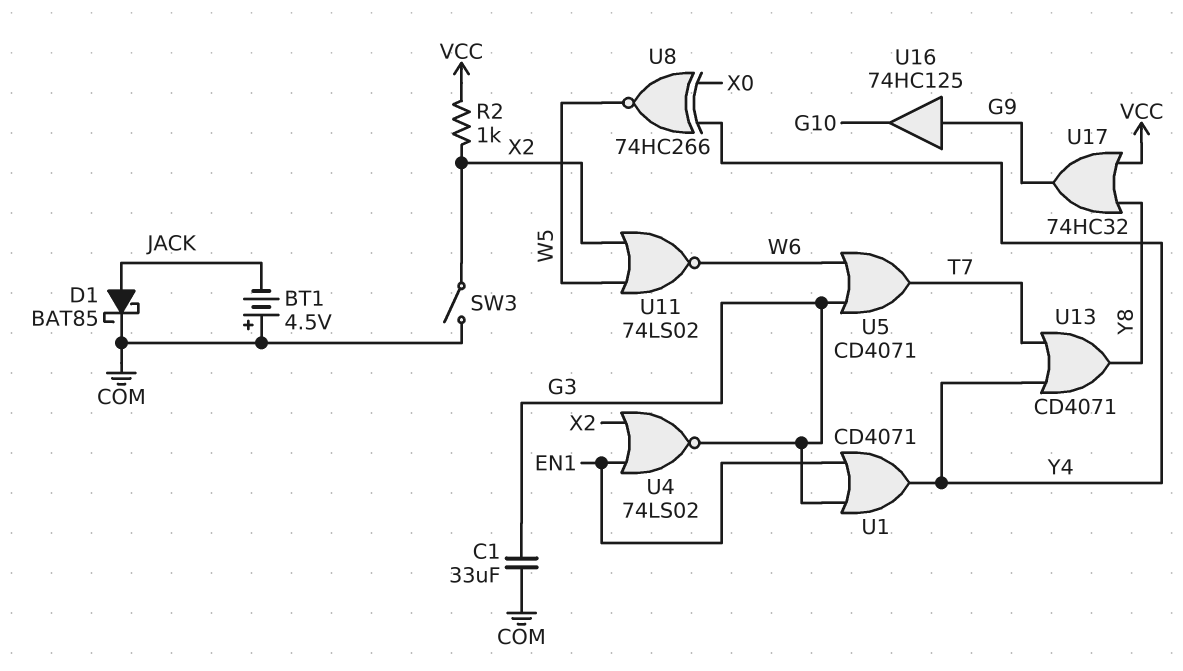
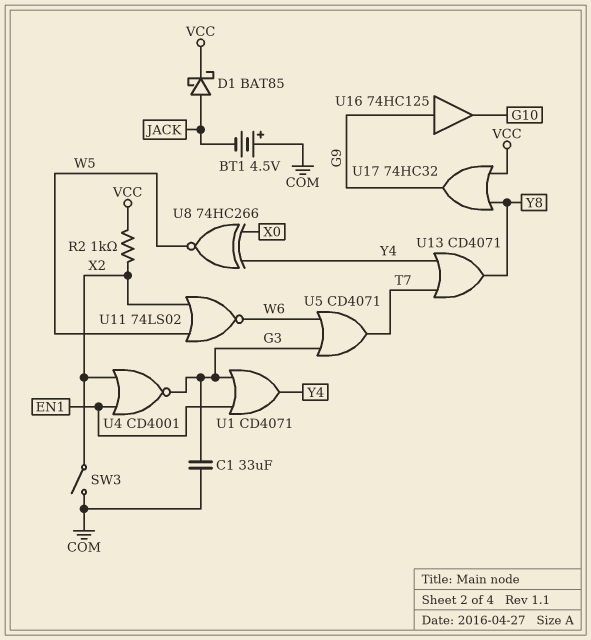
D1: schottky BAT85 (A JACK, K COM) -> schottky BAT85 (A JACK, K VCC)
U4: NOR 74LS02 (in EN1, in X2, out G3) -> NOR CD4001 (in EN1, in X2, out G3)

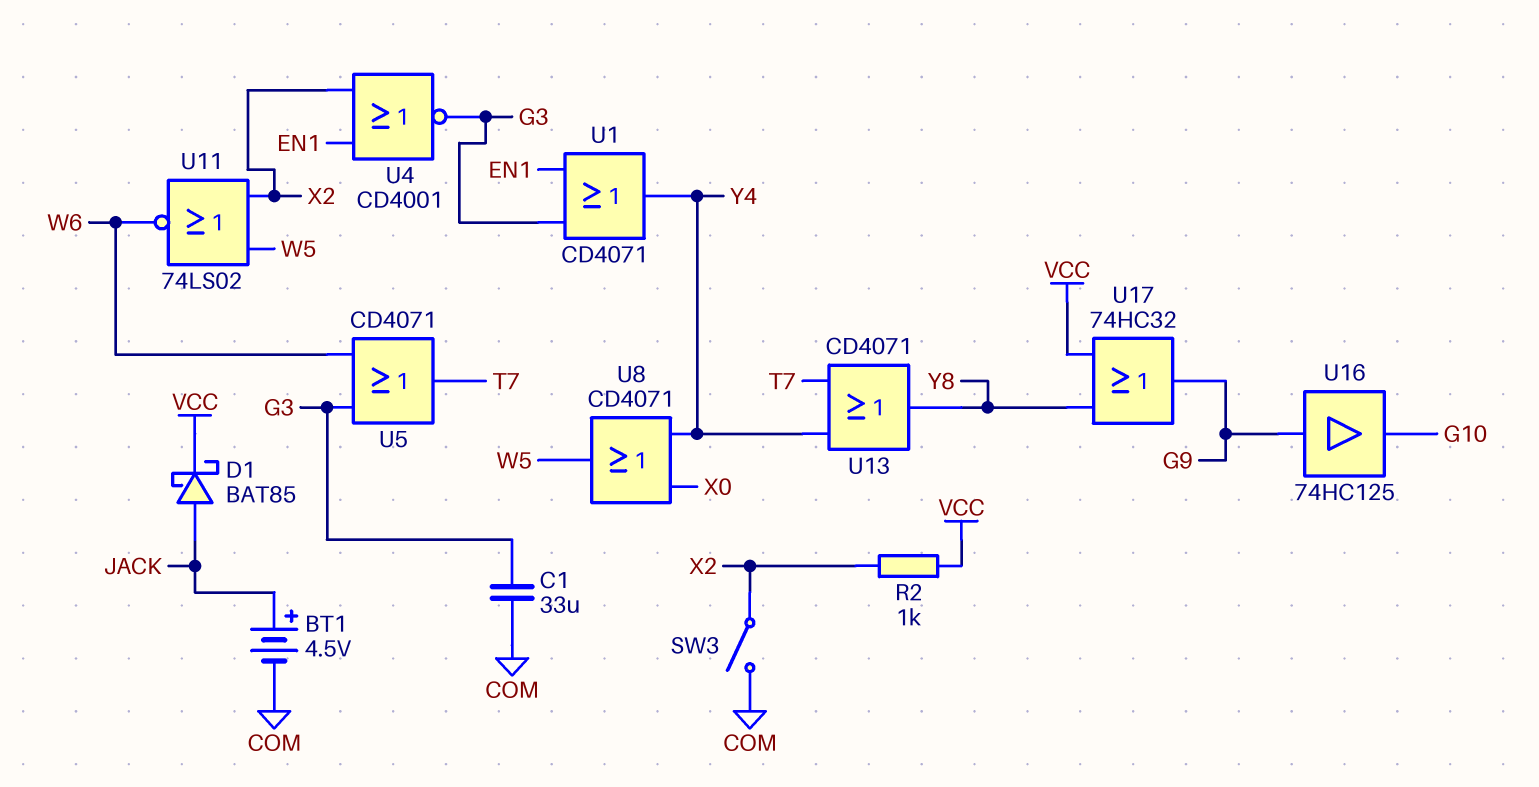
BT1: 4.5V (plus COM, minus JACK) -> 4.5V (plus JACK, minus COM)
U8: XNOR 74HC266 (in X0, in Y4, out W5) -> OR CD4071 (in X0, in Y4, out W5)

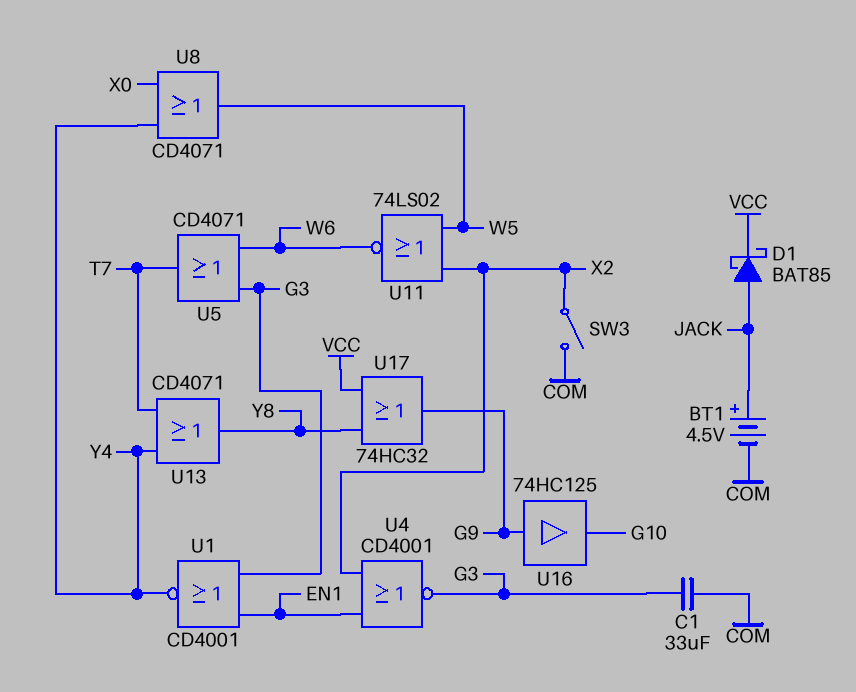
R2: 1k (VCC, X2) -> none
U1: OR CD4071 (in EN1, in G3, out Y4) -> NOR CD4001 (in EN1, in G3, out Y4)

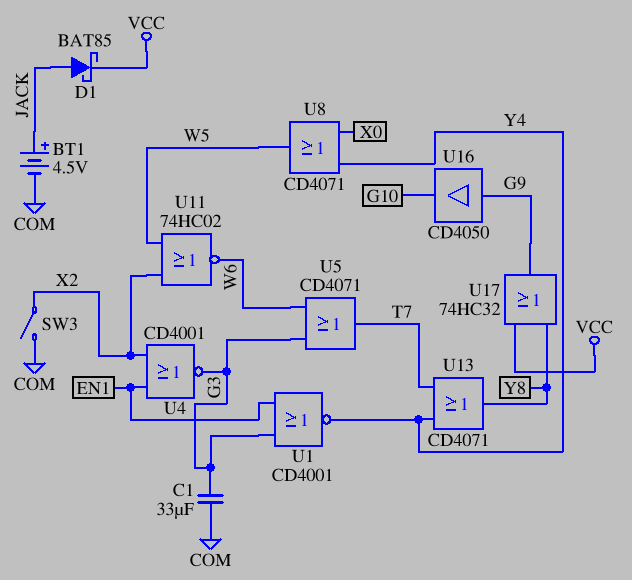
U11: NOR 74LS02 (in W5, in X2, out W6) -> NOR 74HC02 (in W5, in X2, out W6)
U16: buffer 74HC125 (in G9, out G10) -> buffer CD4050 (in G9, out G10)

